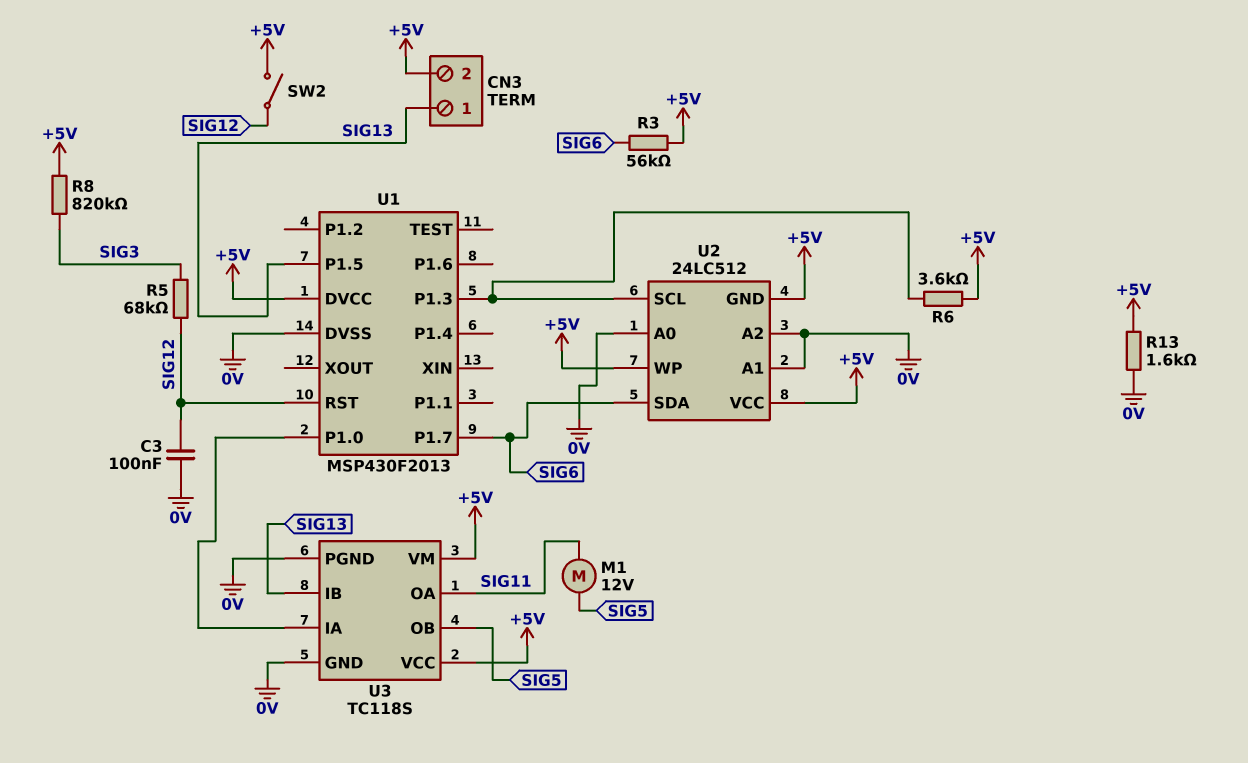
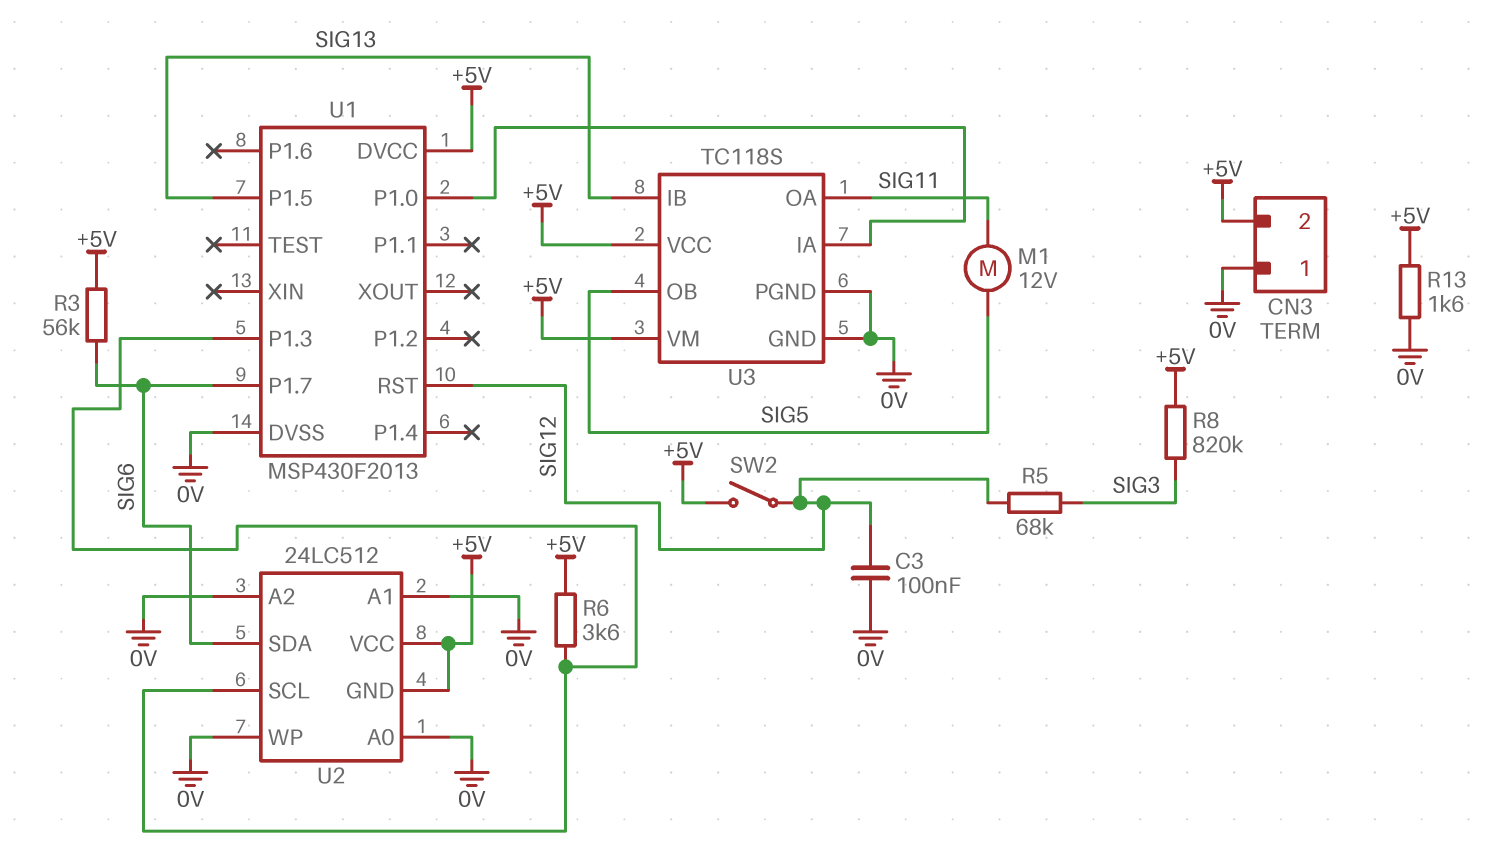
CN3 pin 1: SIG13 -> 0V
U2 pin WP: +5V -> 0V

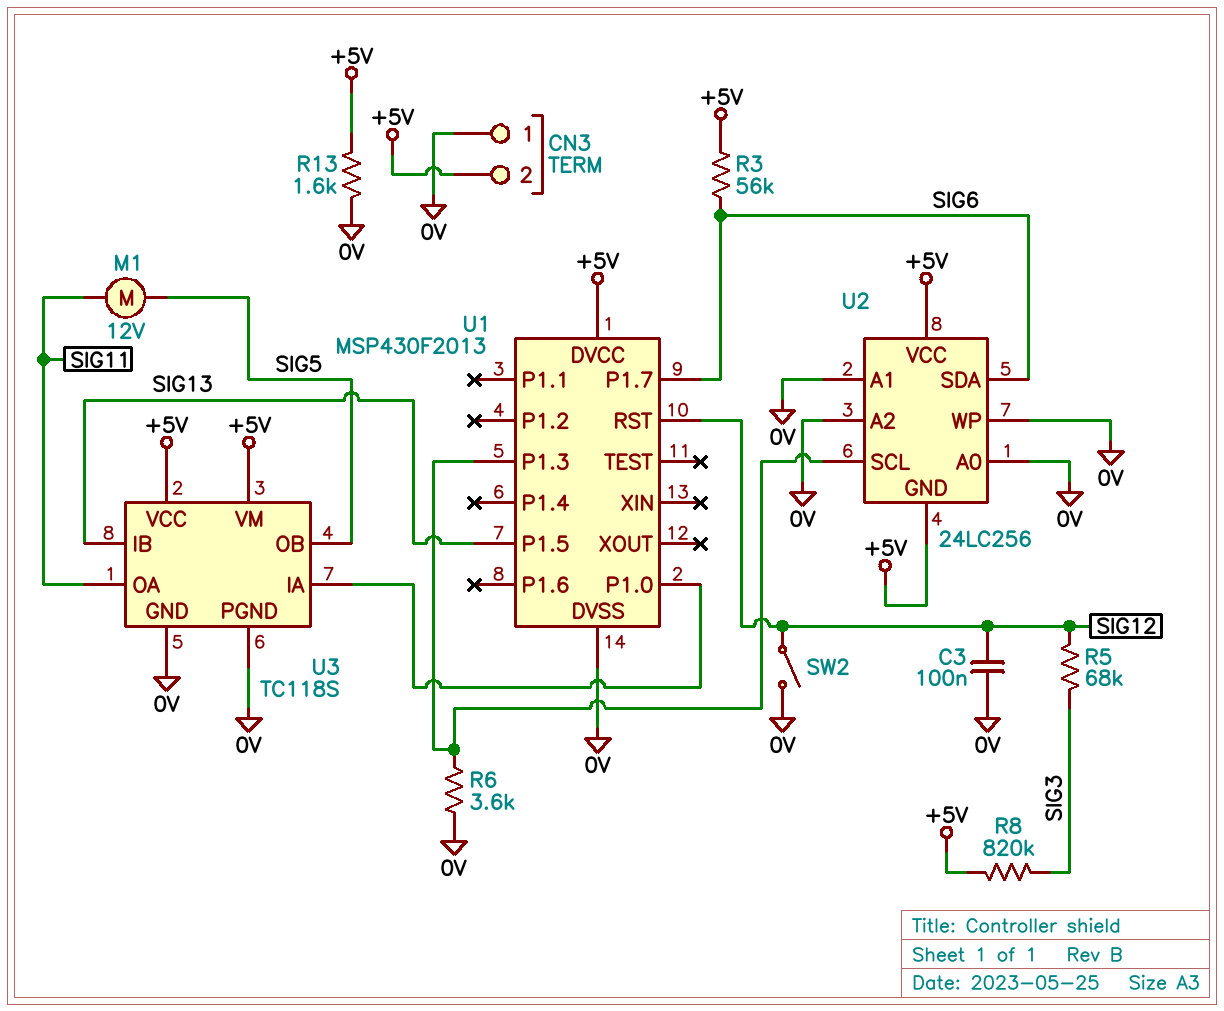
R6: 3.6k (+5V, U1/P1.3) -> 3.6k (0V, U1/P1.3)
SW2: switch (+5V, SIG12) -> switch (0V, SIG12)
U2: 24LC512 -> 24LC256

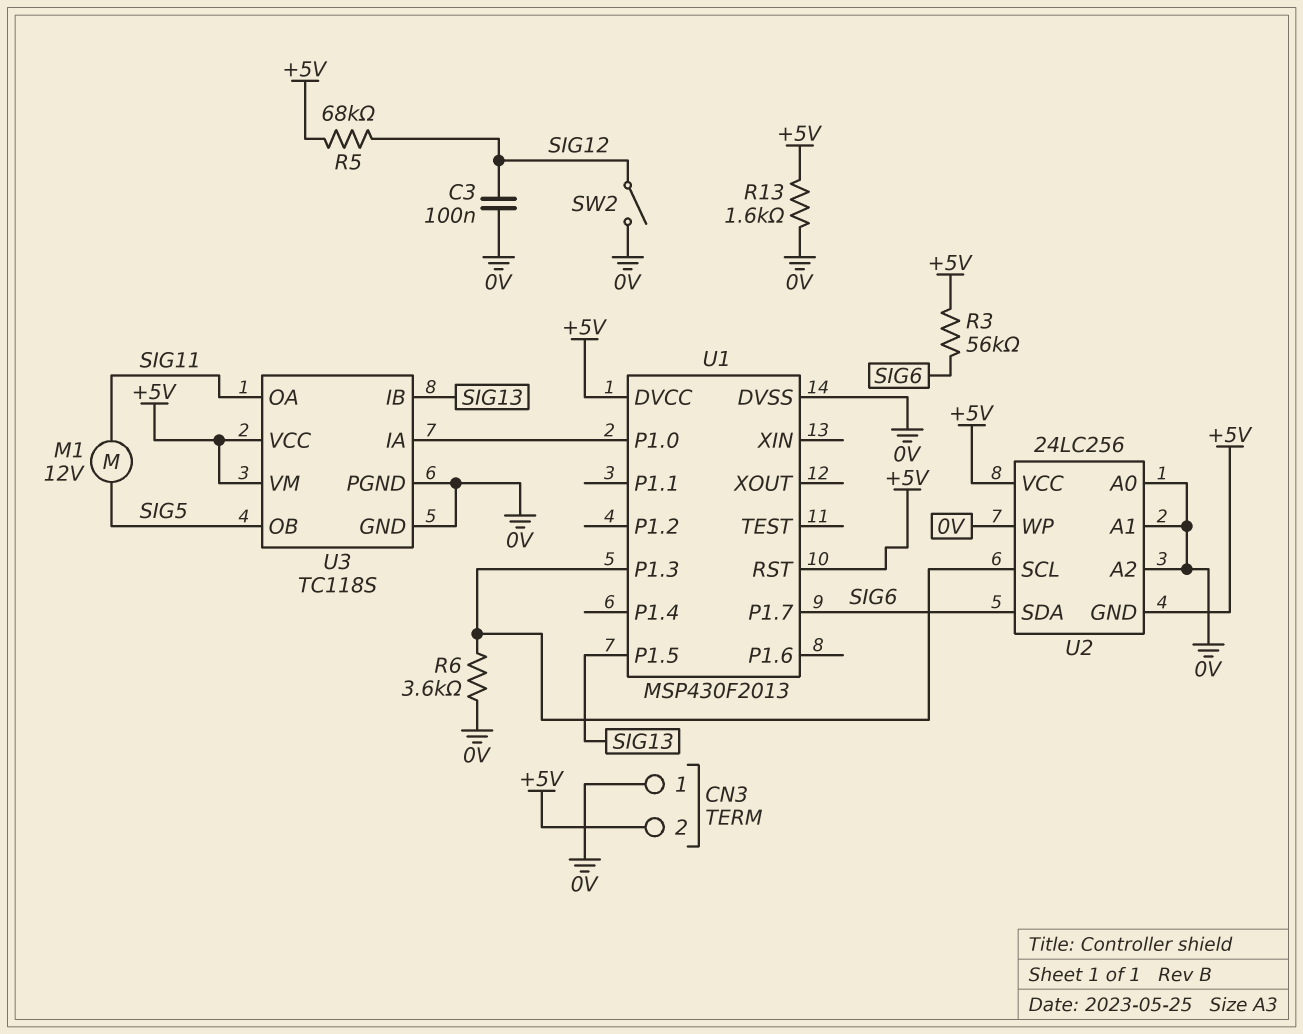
R5: 68k (SIG3, SIG12) -> 68k (+5V, SIG12)
R8: 820k (+5V, SIG3) -> none
U1 pin RST: SIG12 -> +5V

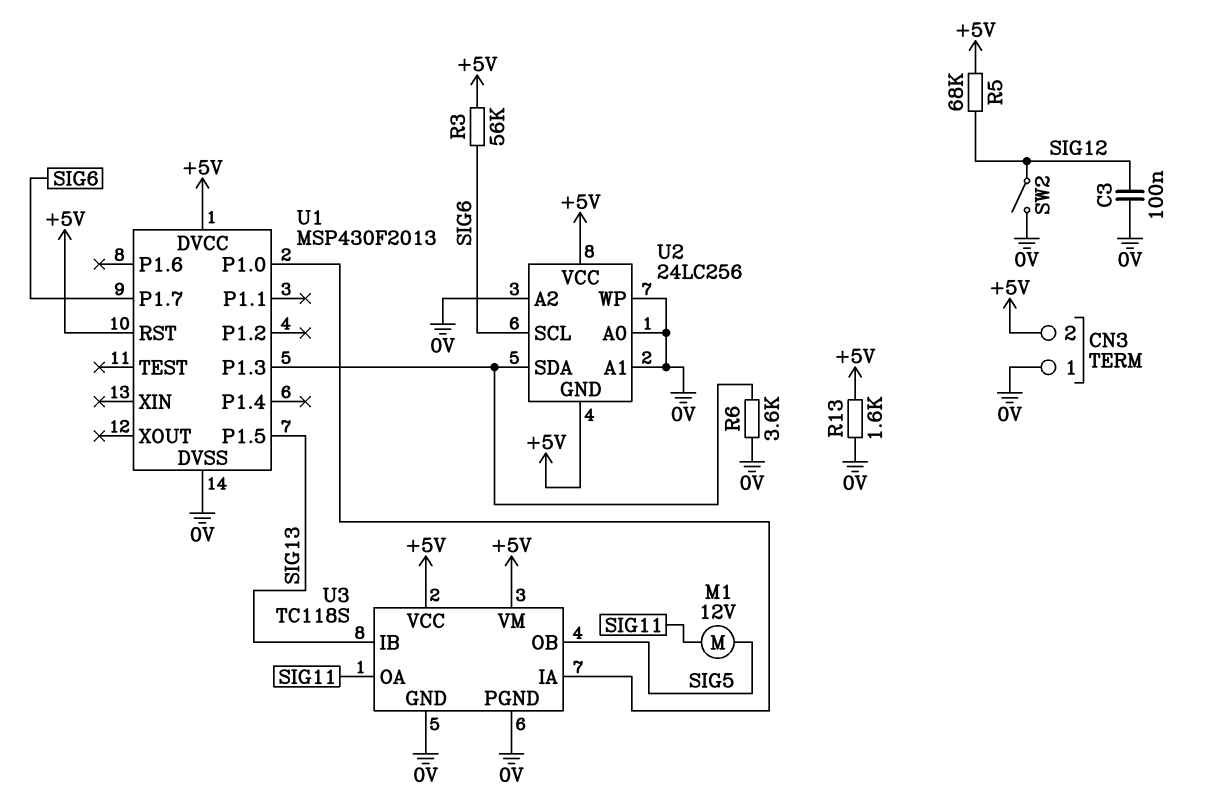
U2 pin SCL: U1/P1.3 -> SIG6
U2 pin SDA: SIG6 -> U1/P1.3

